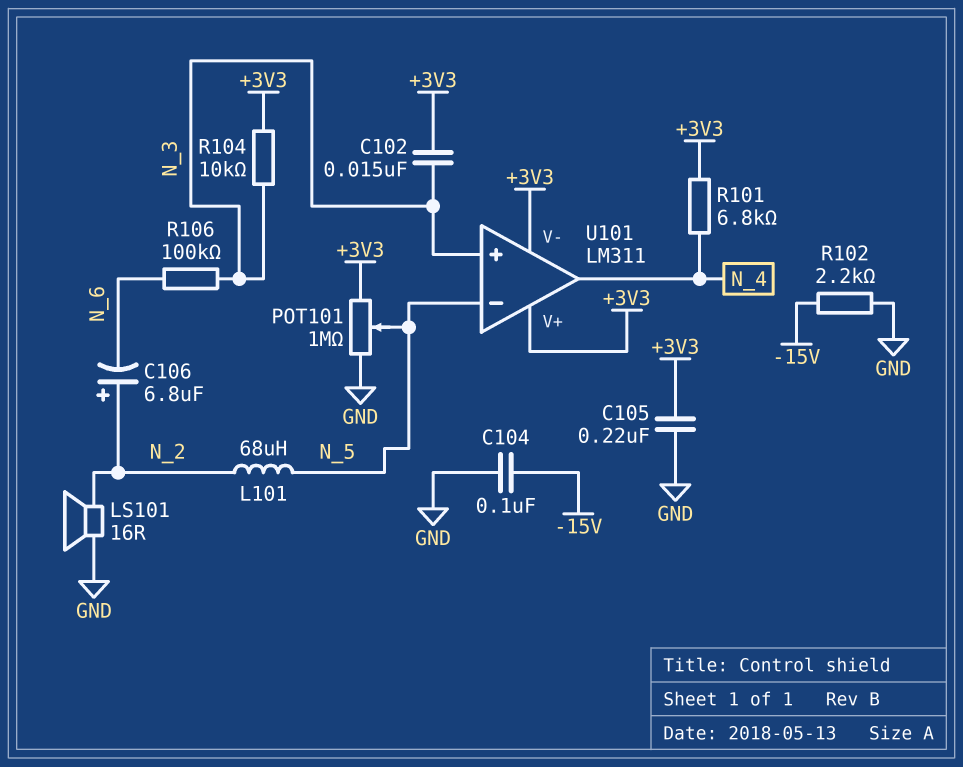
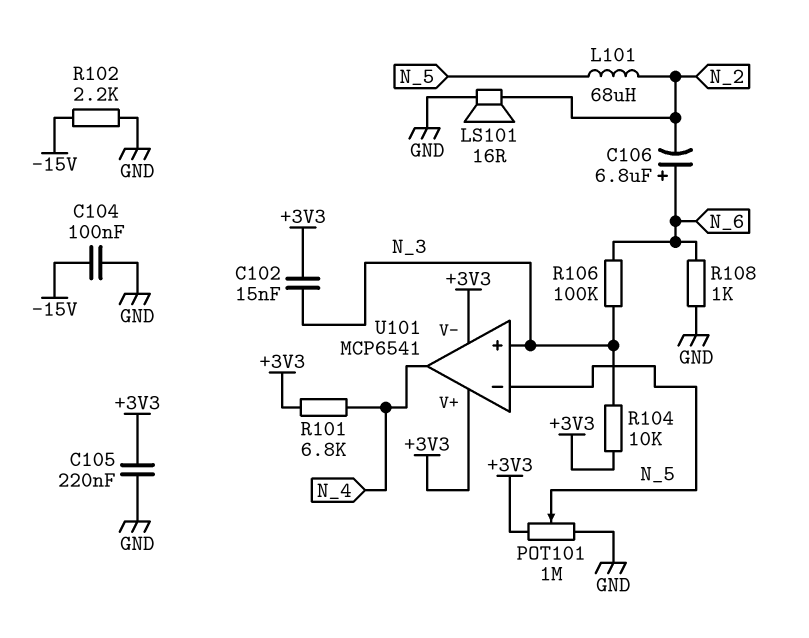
C106: 6.8uF (plus N_2, minus N_6) -> 6.8uF (plus N_6, minus N_2)
R108: none -> 1k (GND, N_6)
U101: LM311 -> MCP6541

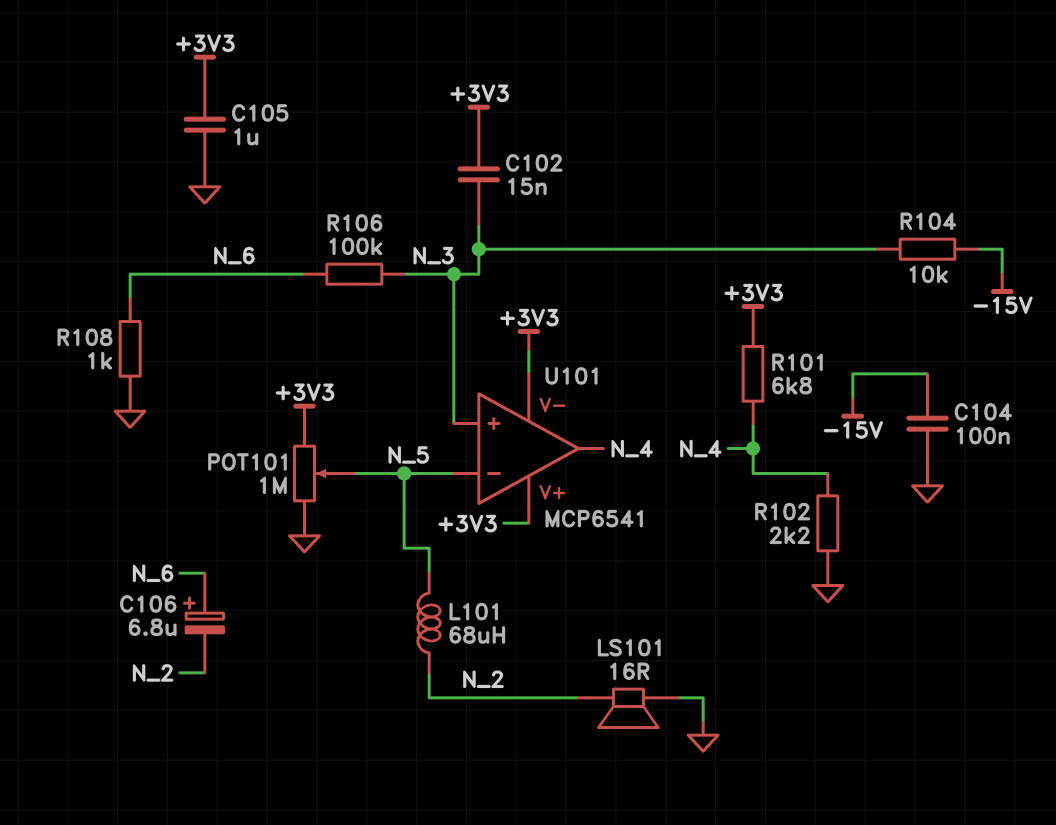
C105: 220nF (+3V3, GND) -> 1uF (+3V3, GND)
R102: 2.2k (-15V, GND) -> 2.2k (GND, N_4)
R104: 10k (+3V3, N_3) -> 10k (-15V, N_3)

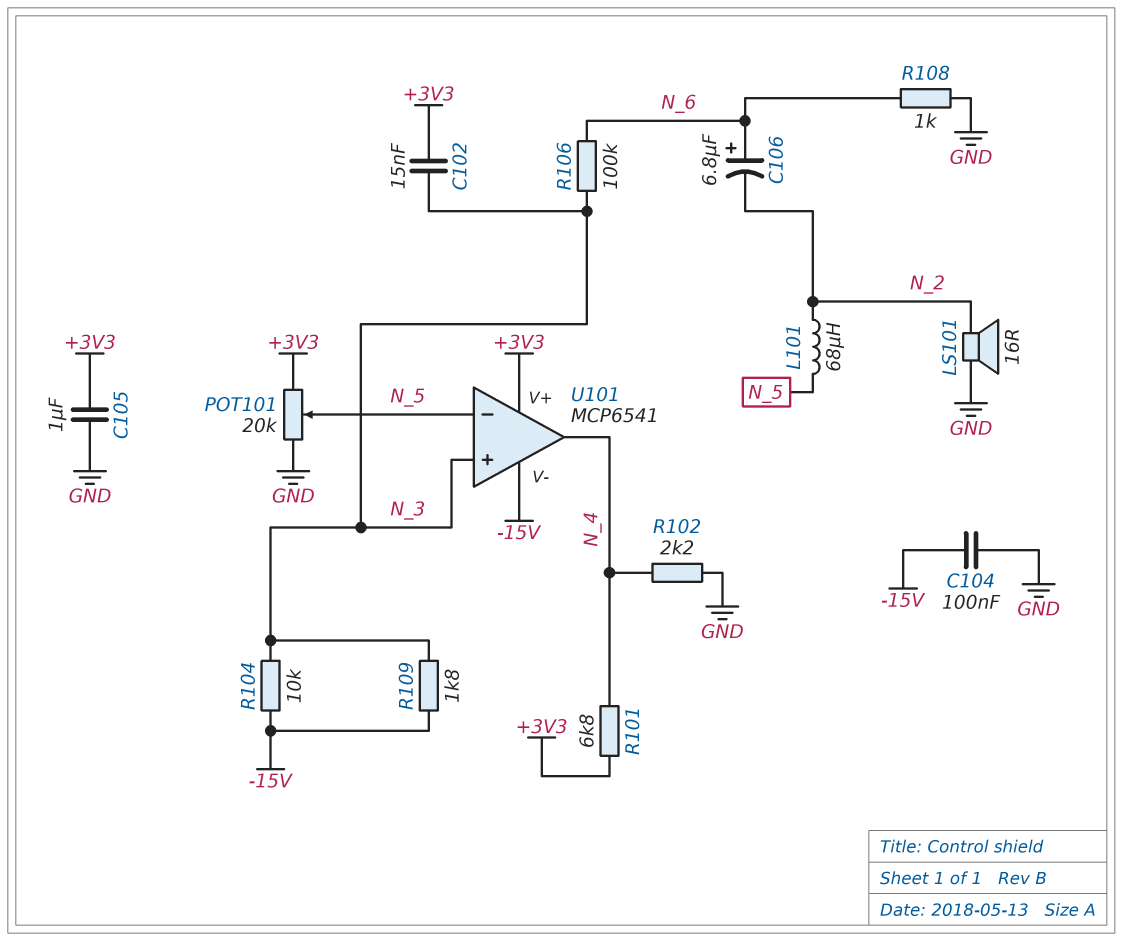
POT101: 1M (+3V3, GND, wiper N_5) -> 20k (+3V3, GND, wiper N_5)
R109: none -> 1.8k (-15V, N_3)
U101 pin V-: +3V3 -> -15V

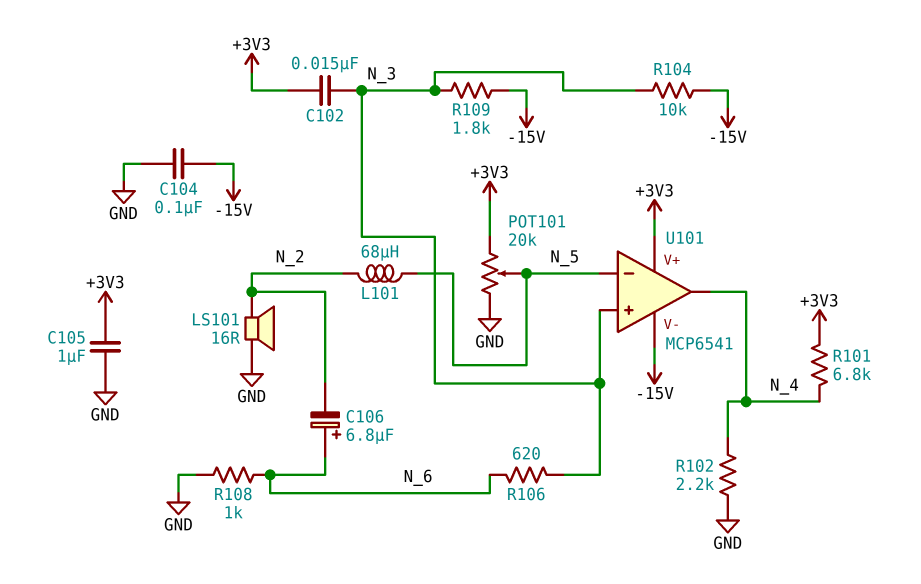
R106: 100k (N_3, N_6) -> 620 (N_3, N_6)

